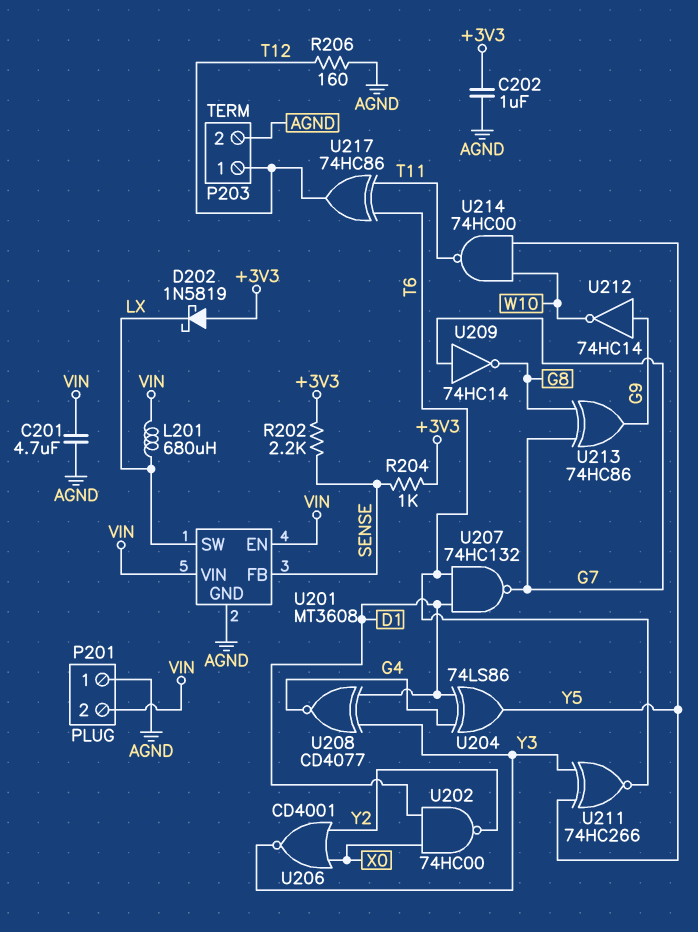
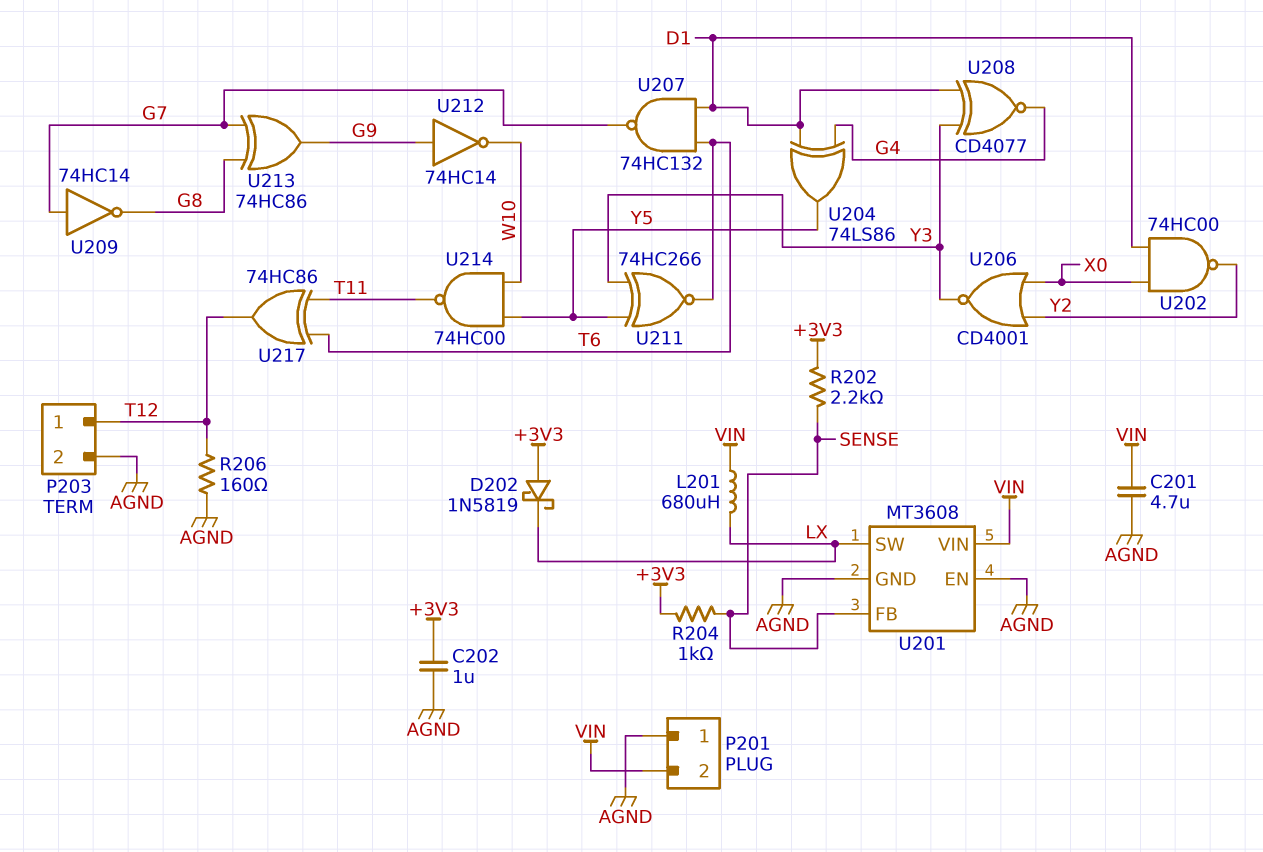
U201 pin EN: VIN -> AGND

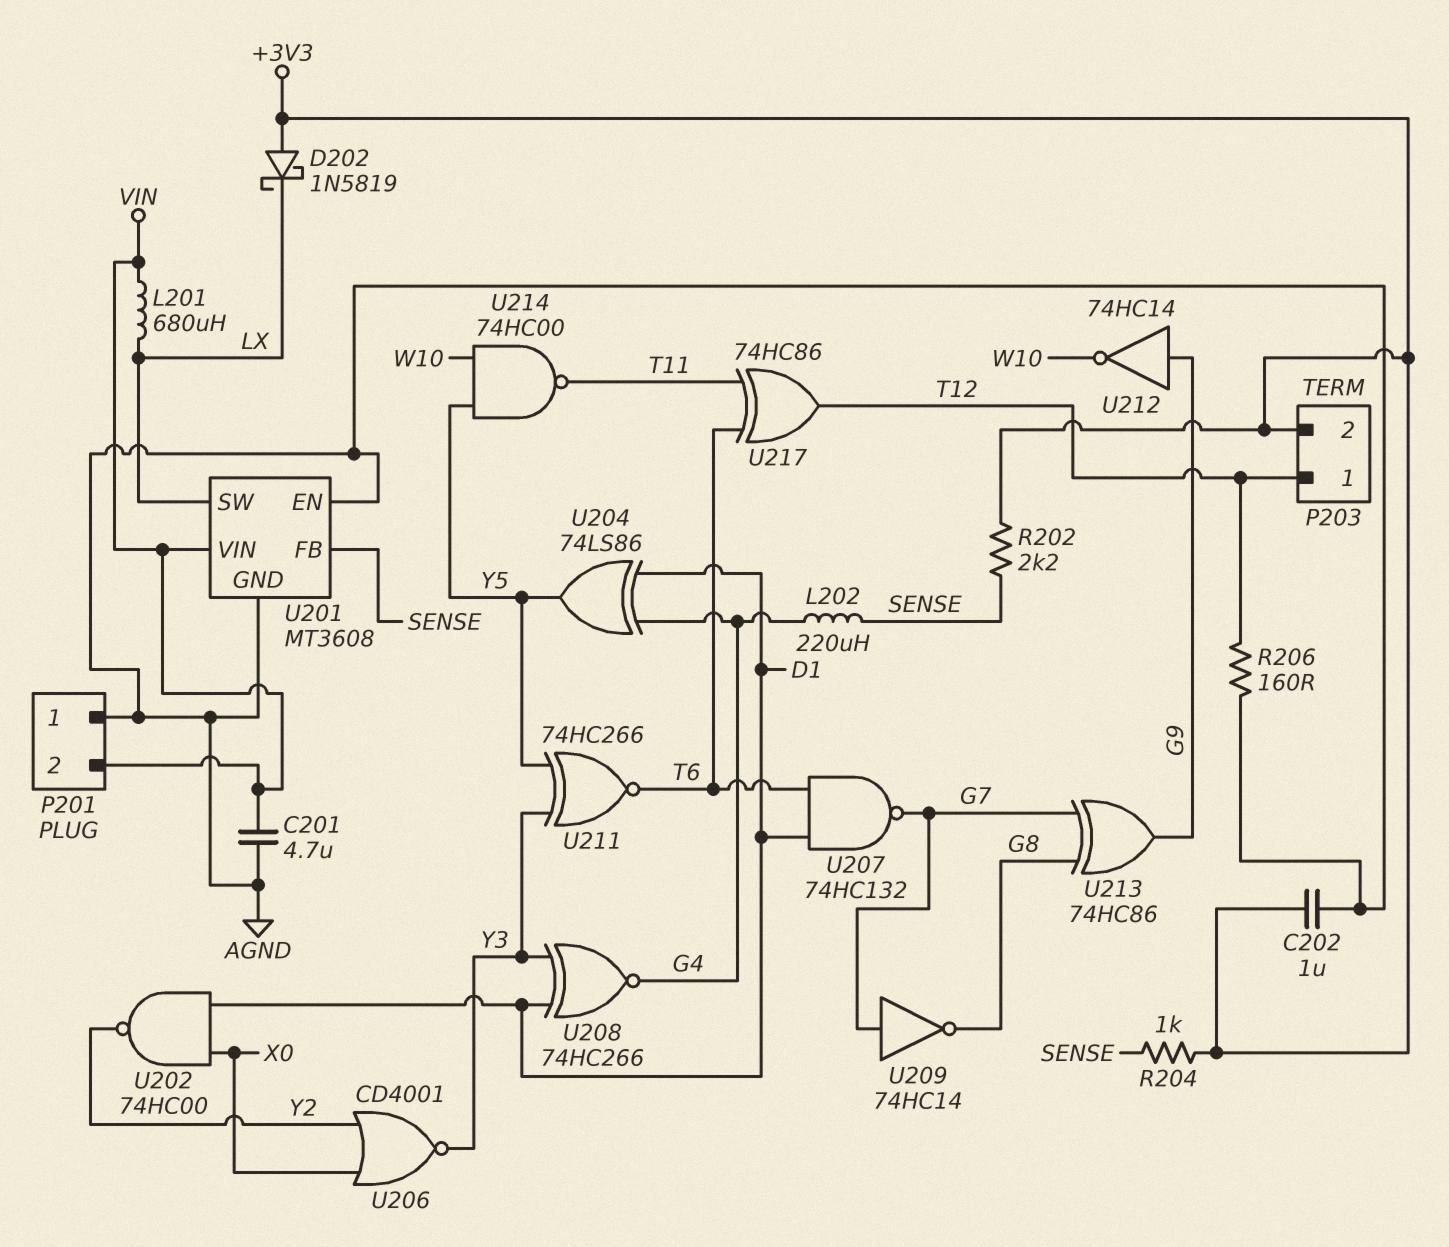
L202: none -> 220uH (G4, SENSE)
P203 pin 2: AGND -> +3V3
U208: XNOR CD4077 (in D1, in Y3, out G4) -> XNOR 74HC266 (in D1, in Y3, out G4)

